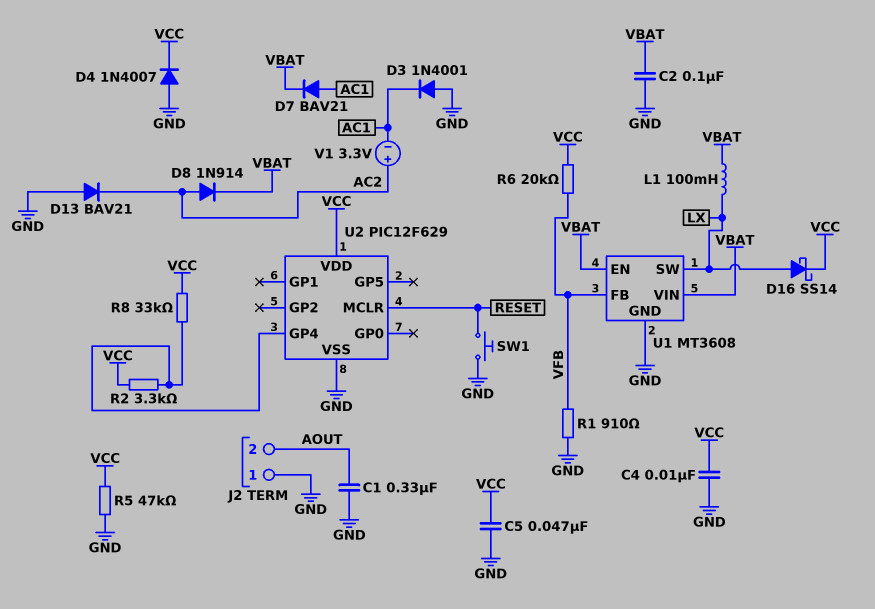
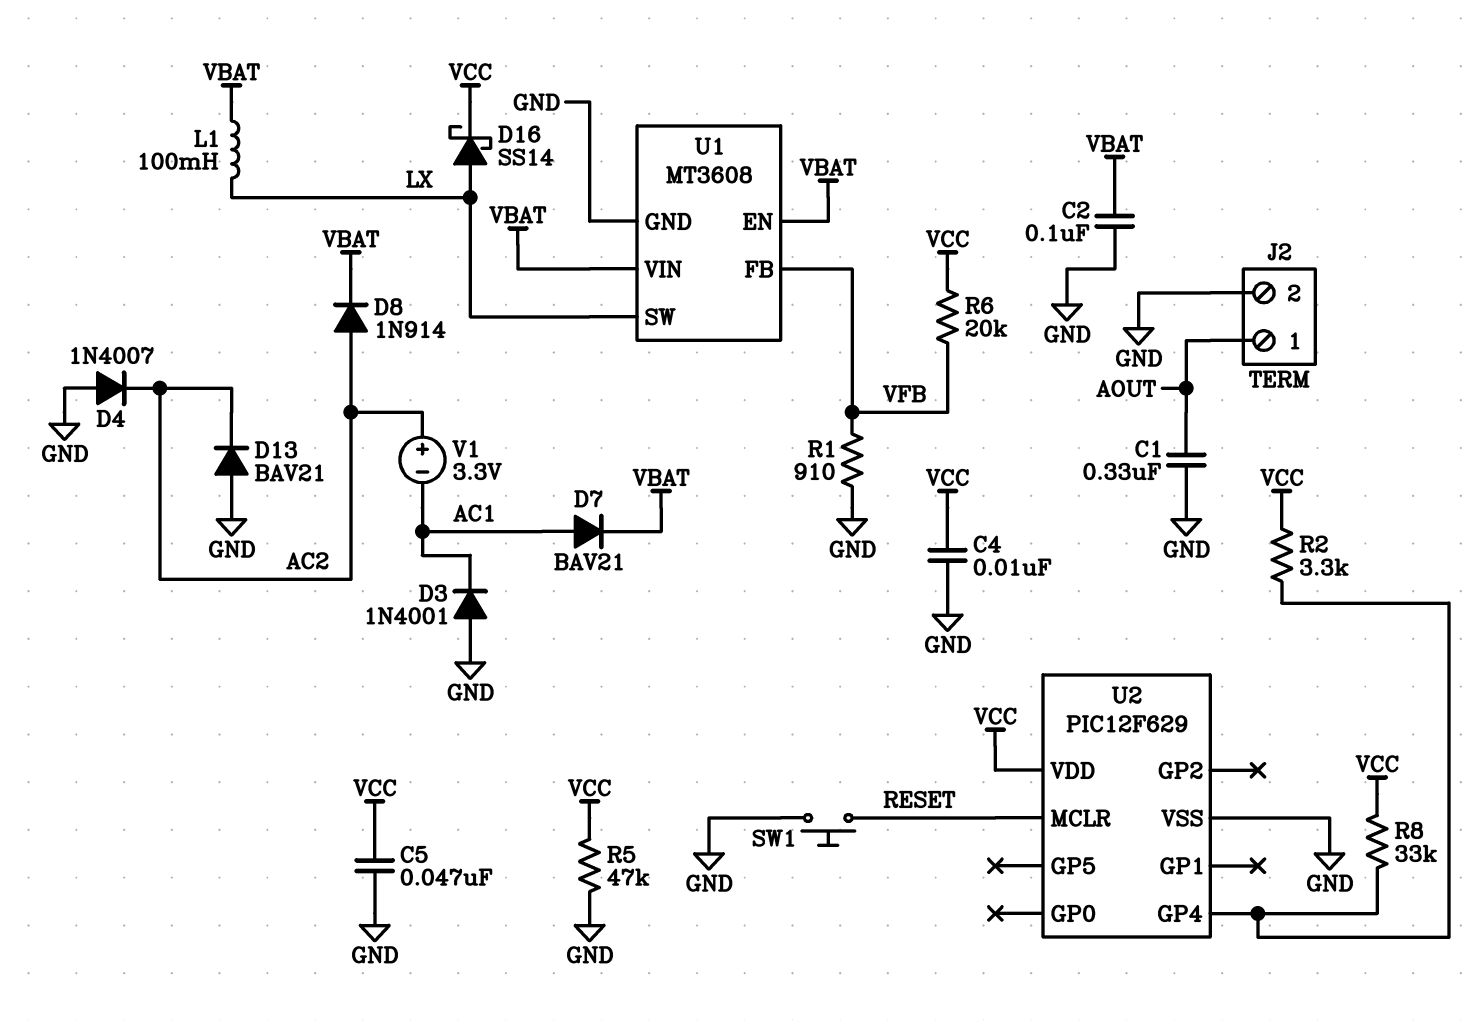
D4: diode 1N4007 (A GND, K VCC) -> diode 1N4007 (A GND, K AC2)
J2 pin 1: GND -> AOUT
J2 pin 2: AOUT -> GND

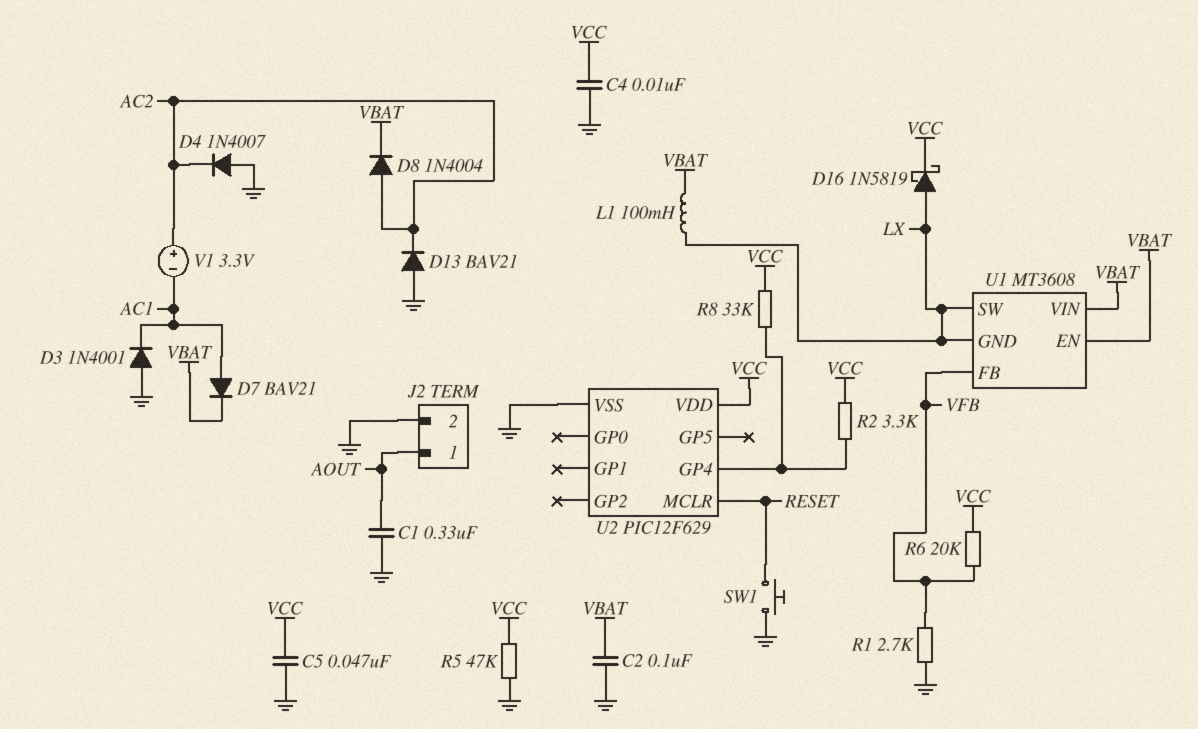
D8: diode 1N914 (A AC2, K VBAT) -> diode 1N4004 (A AC2, K VBAT)
D16: schottky SS14 (A LX, K VCC) -> schottky 1N5819 (A LX, K VCC)
R1: 910 (GND, VFB) -> 2.7k (GND, VFB)
U1 pin GND: GND -> LX

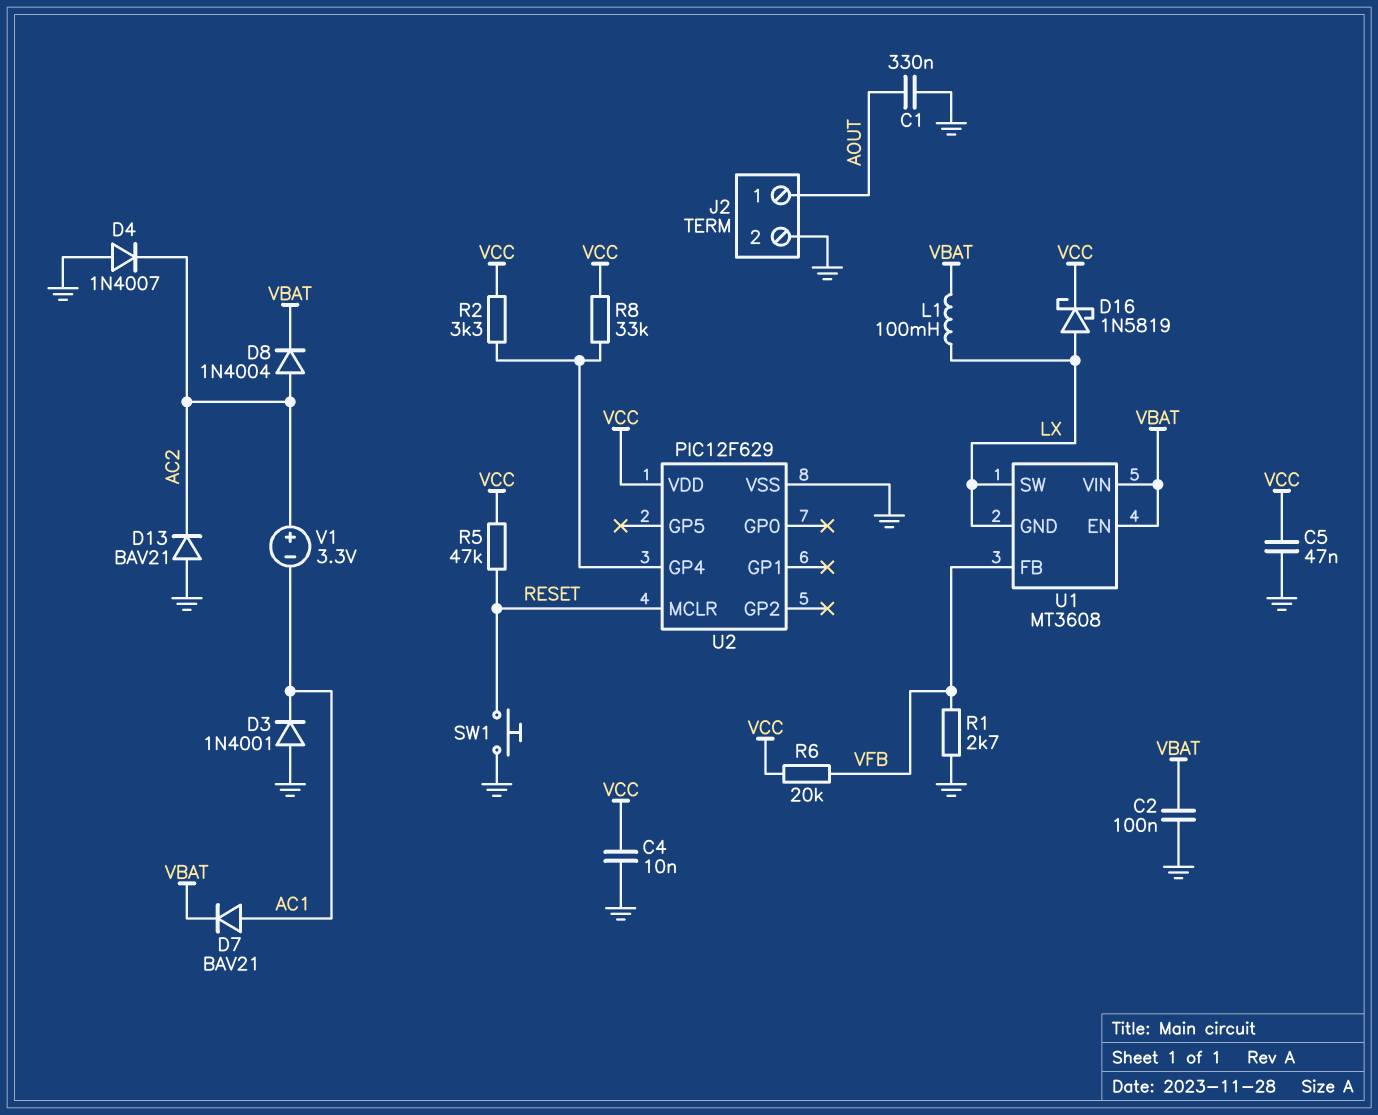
R5: 47k (GND, VCC) -> 47k (RESET, VCC)

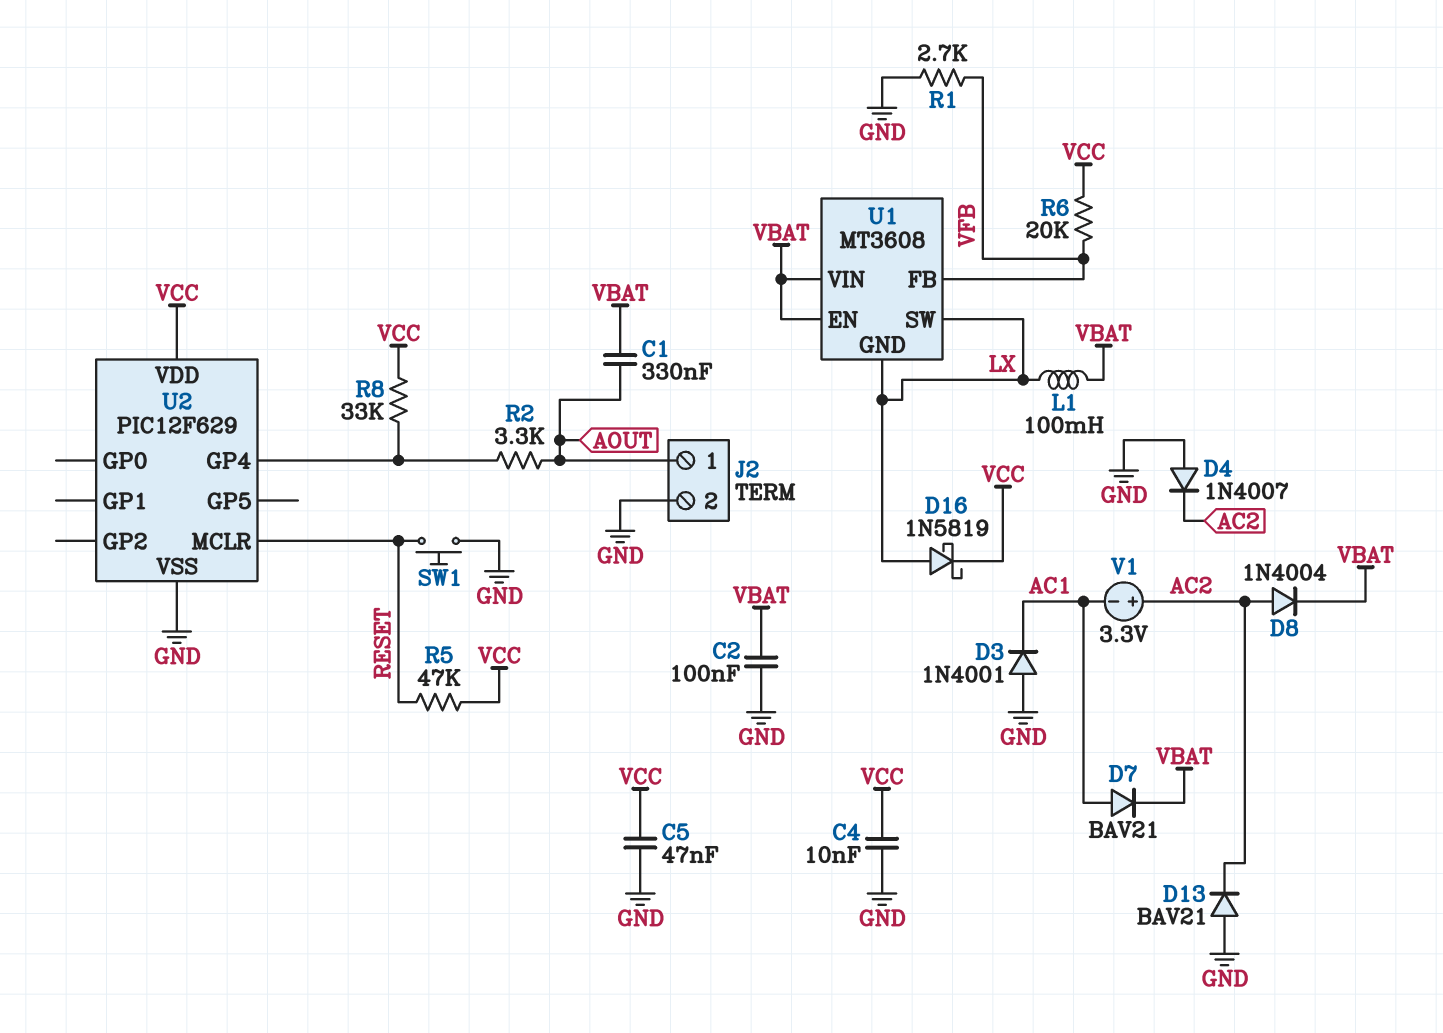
C1: 330nF (AOUT, GND) -> 330nF (AOUT, VBAT)
R2: 3.3k (U2/GP4, VCC) -> 3.3k (AOUT, U2/GP4)

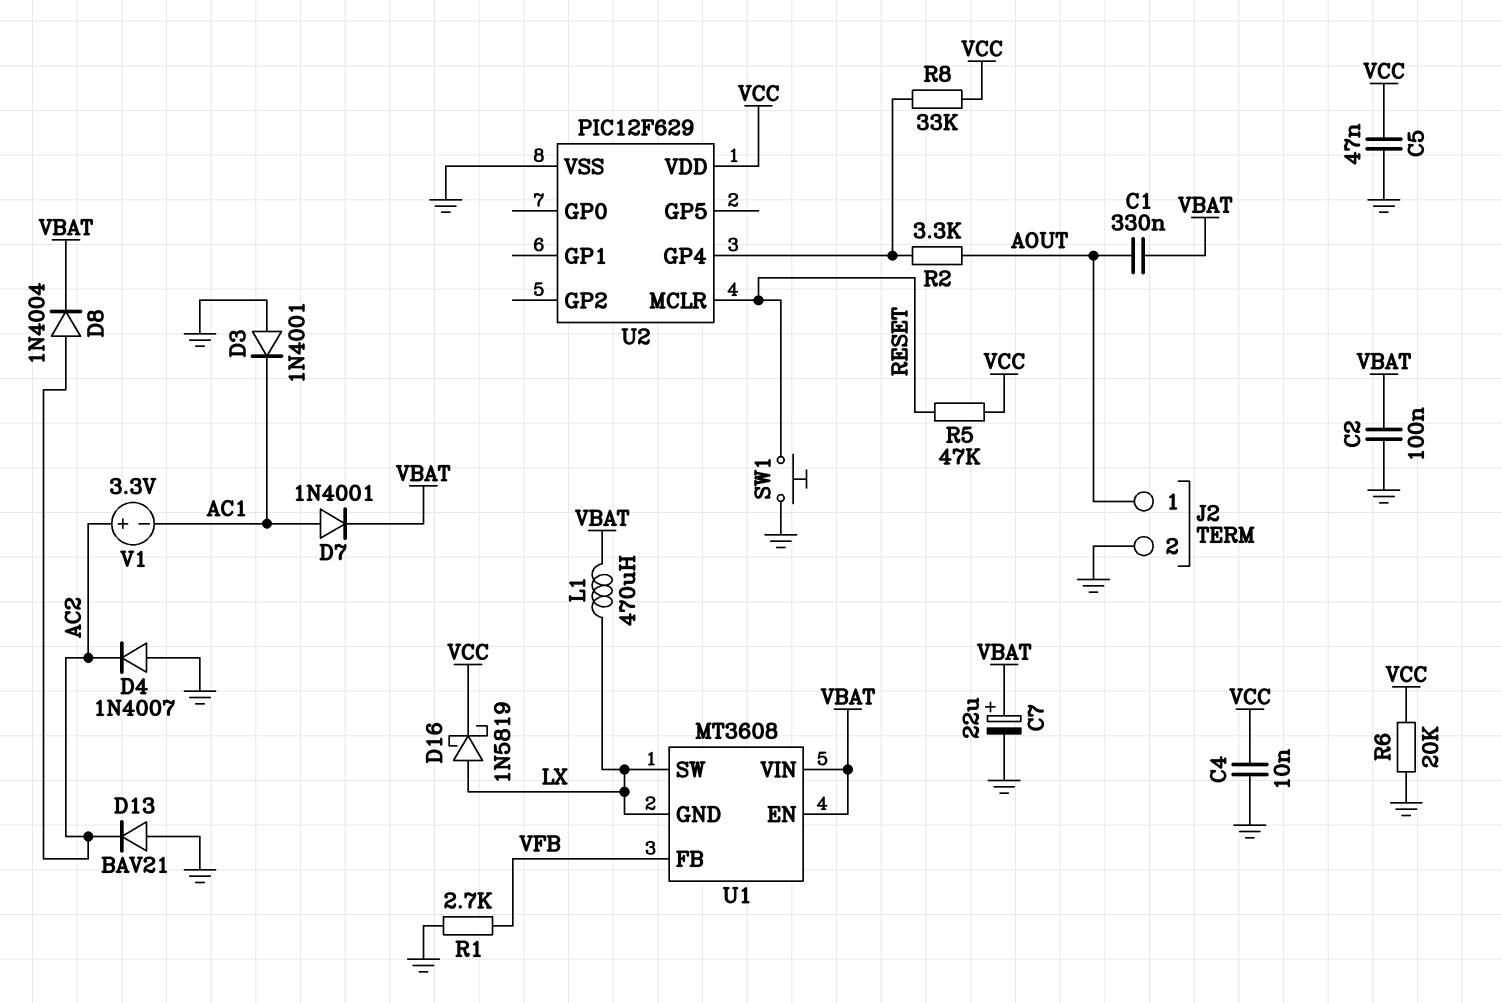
C7: none -> 22uF (plus VBAT, minus GND)
D7: diode BAV21 (A AC1, K VBAT) -> diode 1N4001 (A AC1, K VBAT)
L1: 100mH (LX, VBAT) -> 470uH (LX, VBAT)
R6: 20k (VCC, VFB) -> 20k (GND, VCC)

